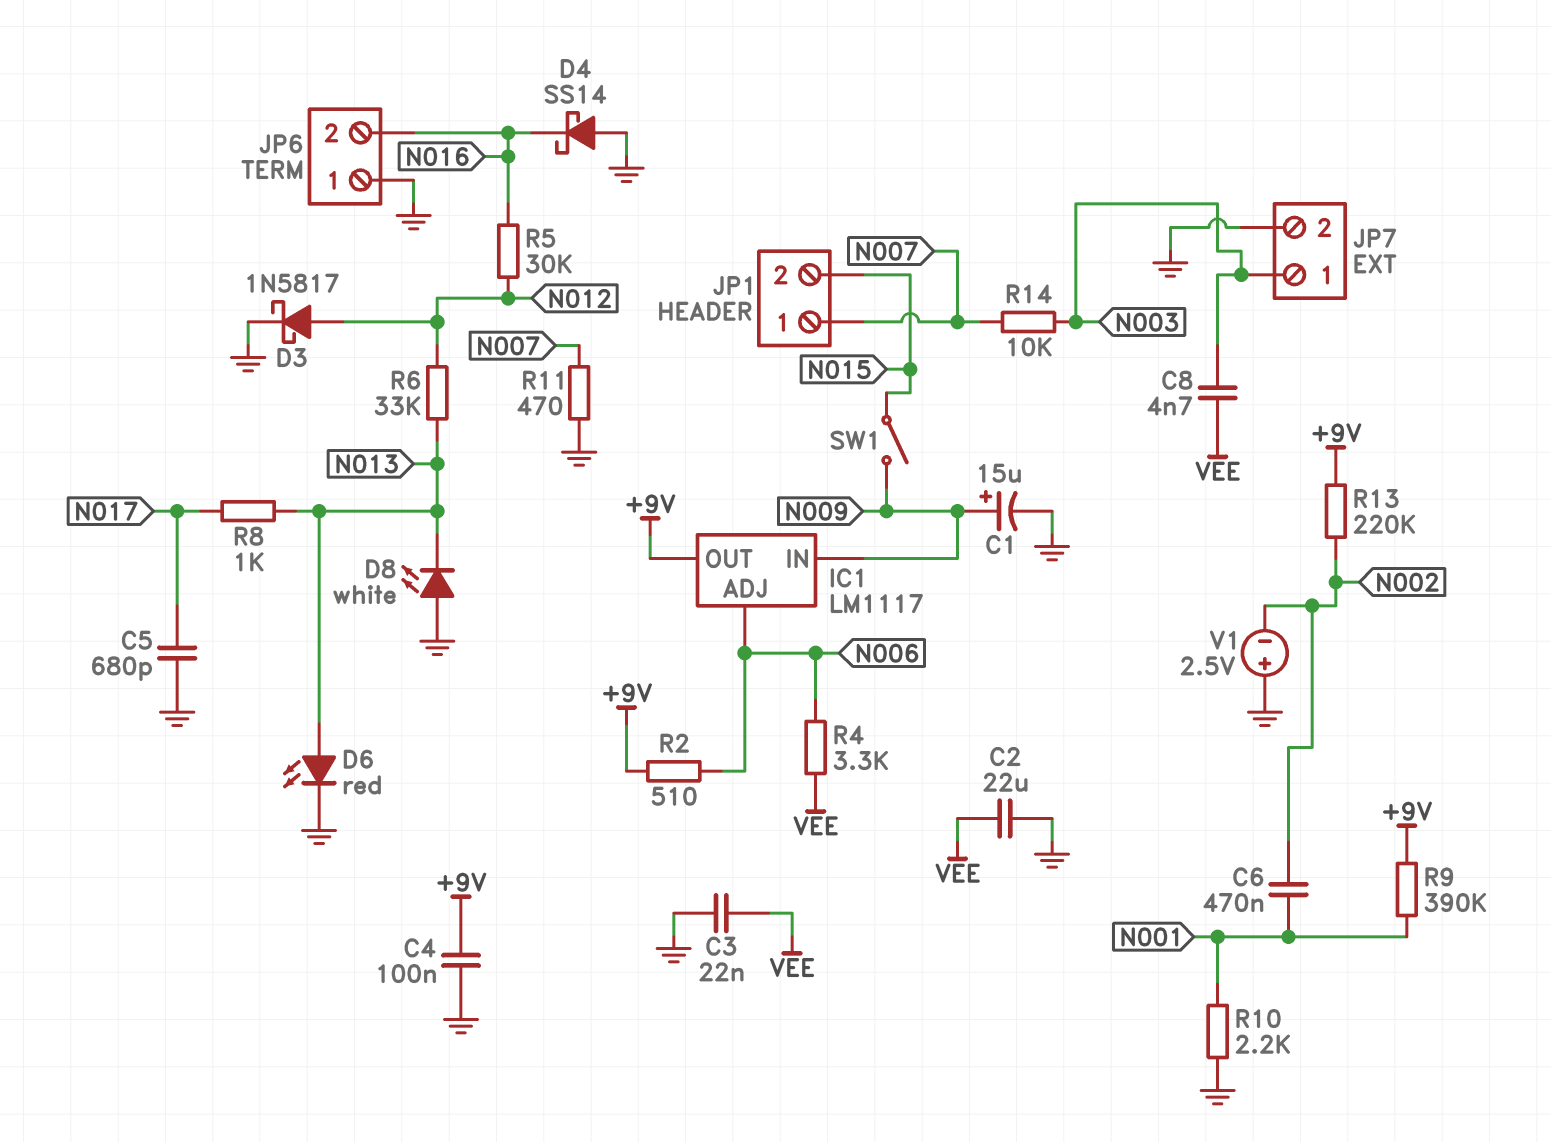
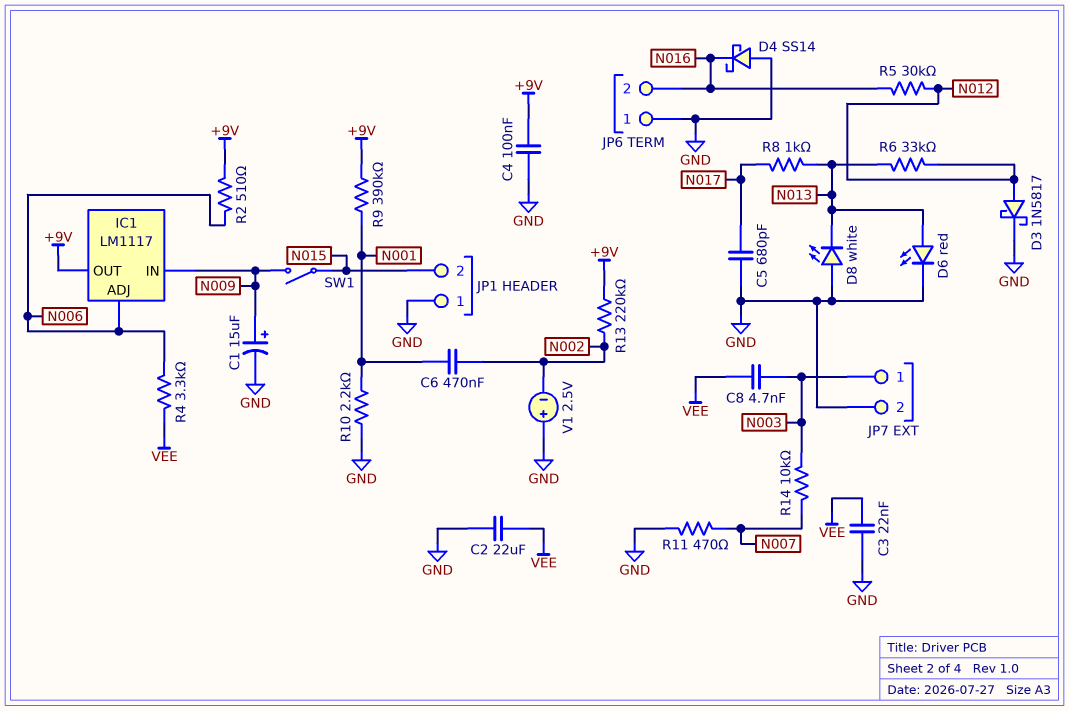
JP1 pin 1: N007 -> GND

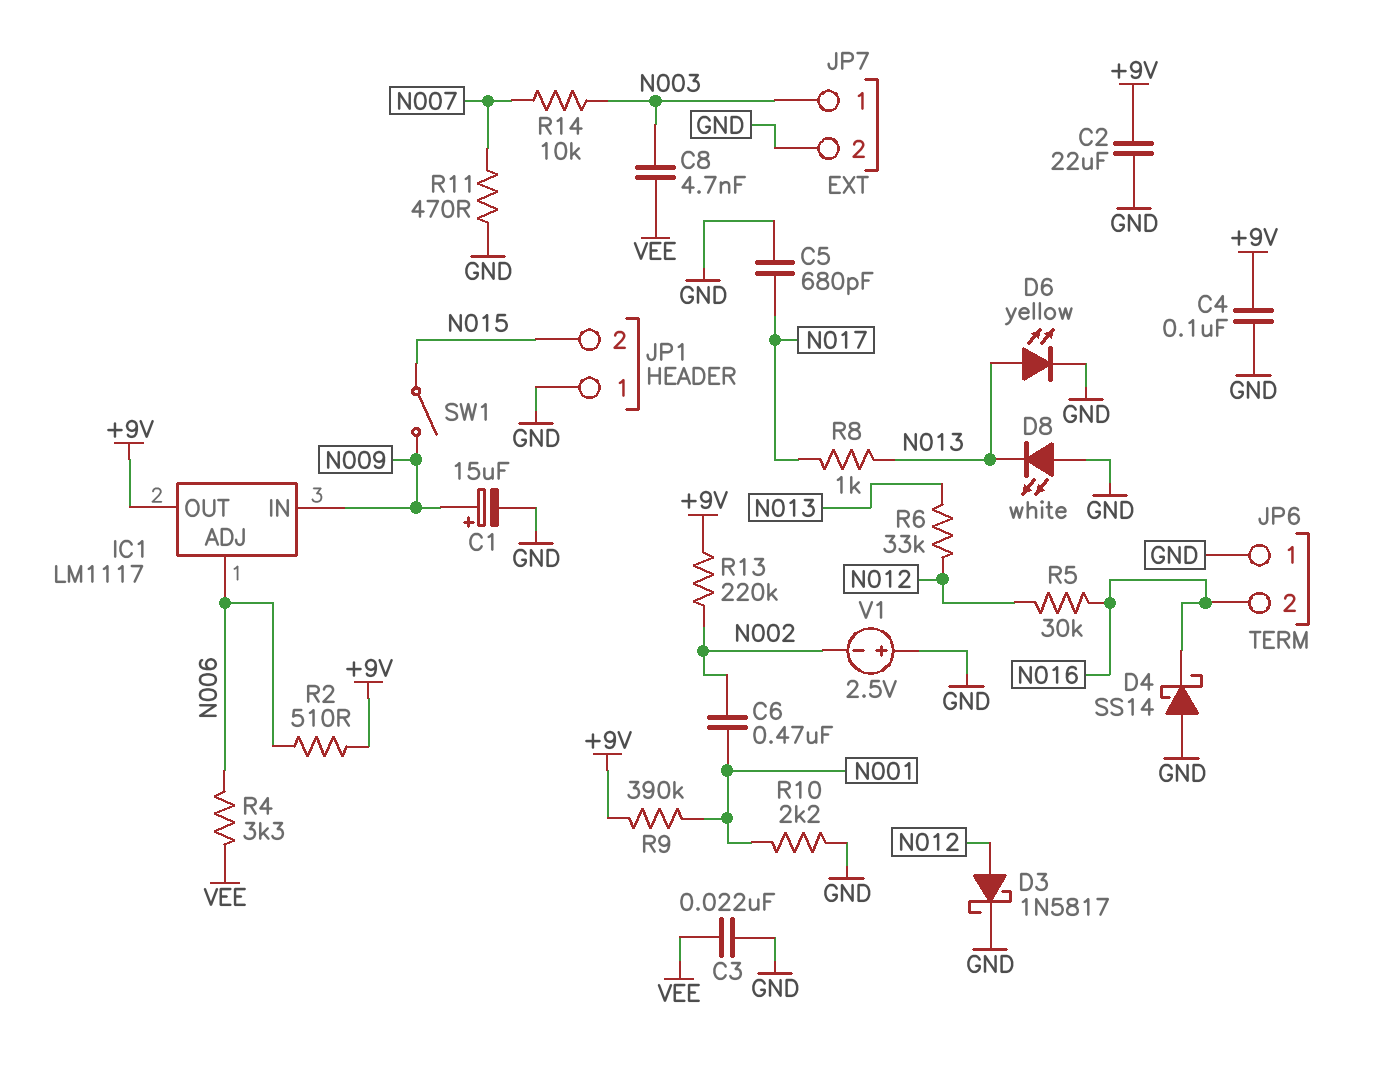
C2: 22uF (GND, VEE) -> 22uF (+9V, GND)
D6: LED red (A N013, K GND) -> LED yellow (A N013, K GND)

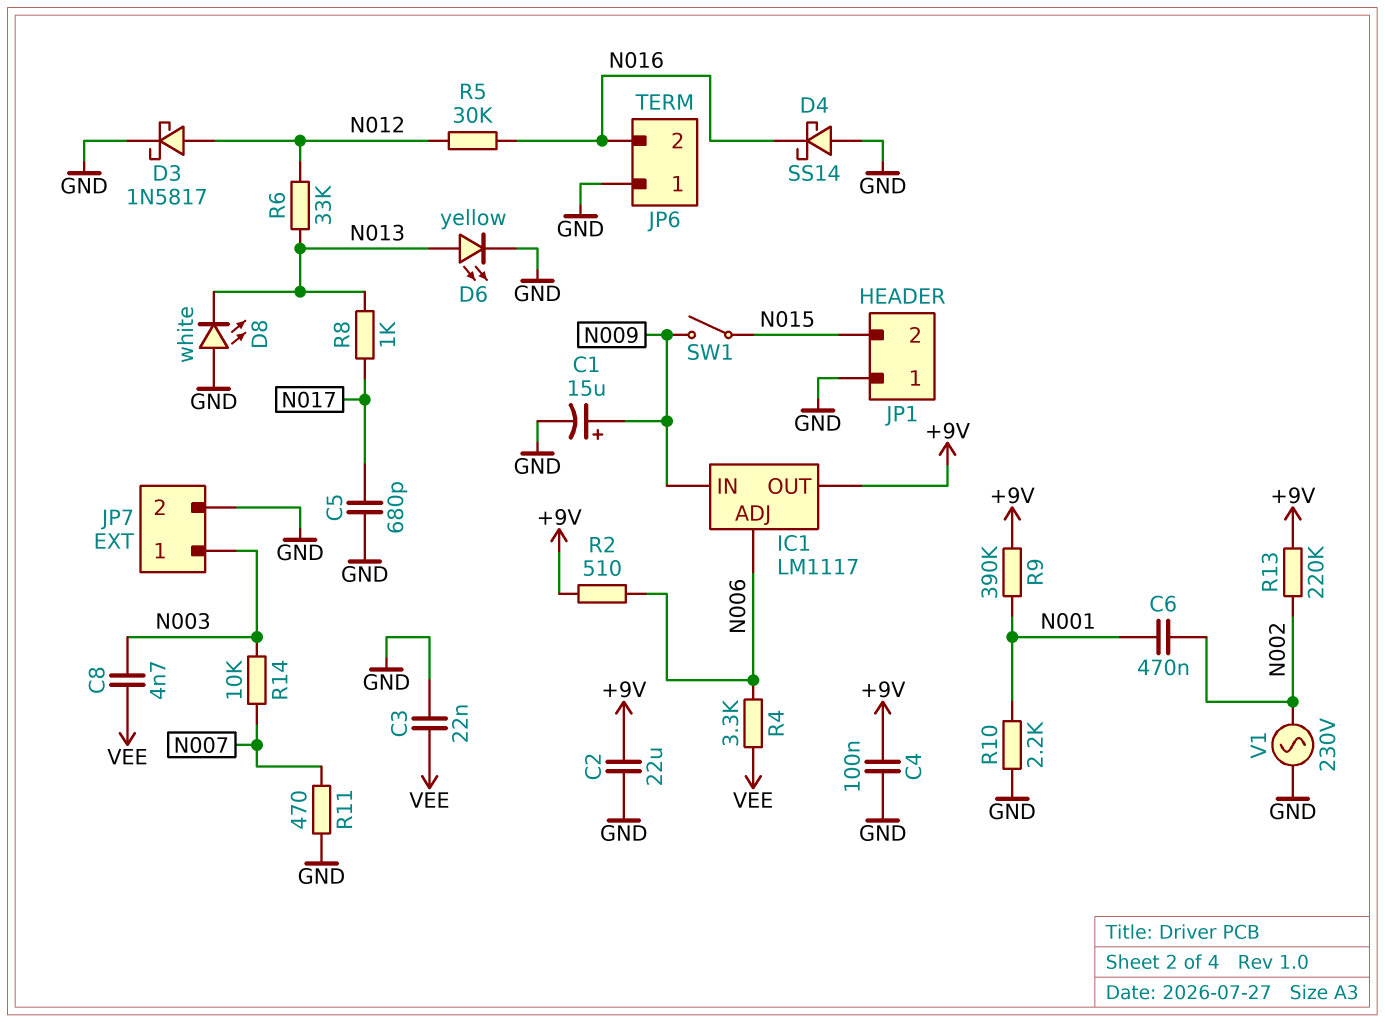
V1: 2.5V (plus GND, minus N002) -> AC 230V (GND, N002)

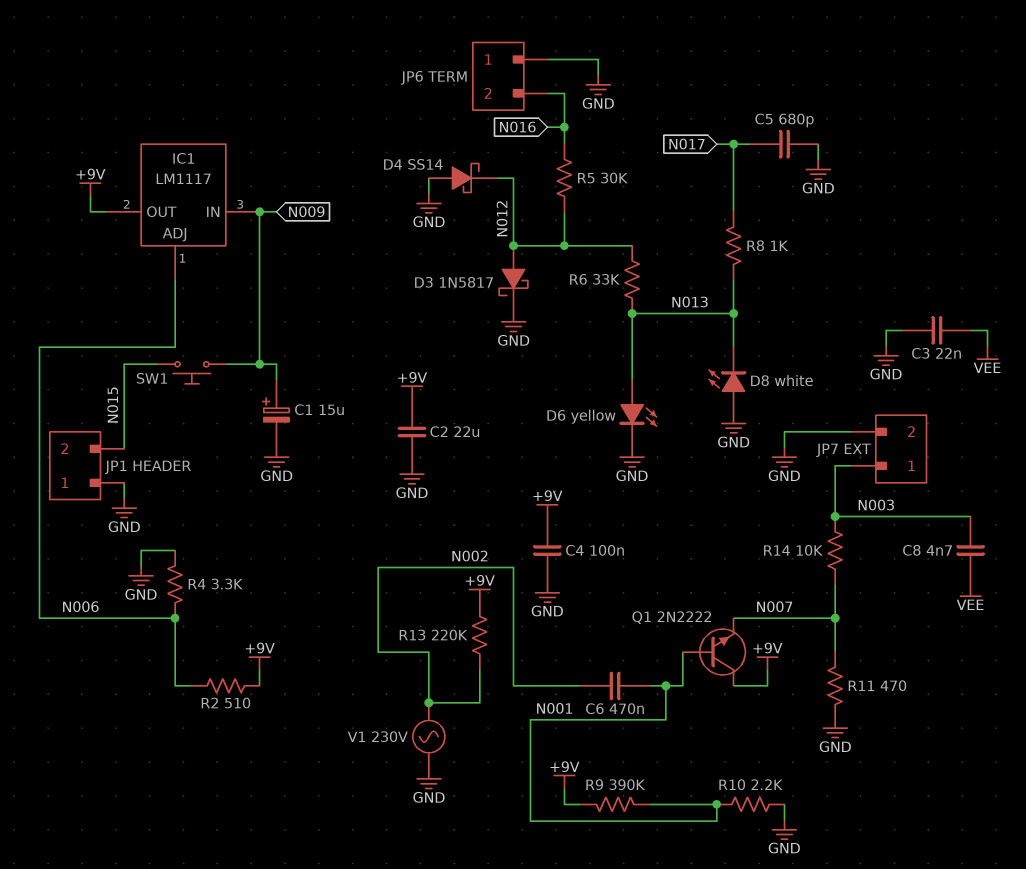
D4: schottky SS14 (A GND, K N016) -> schottky SS14 (A GND, K N012)
Q1: none -> NPN 2N2222 (B N001, C +9V, E N007)
R4: 3.3k (N006, VEE) -> 3.3k (GND, N006)
SW1: switch (N009, N015) -> button (N009, N015)

